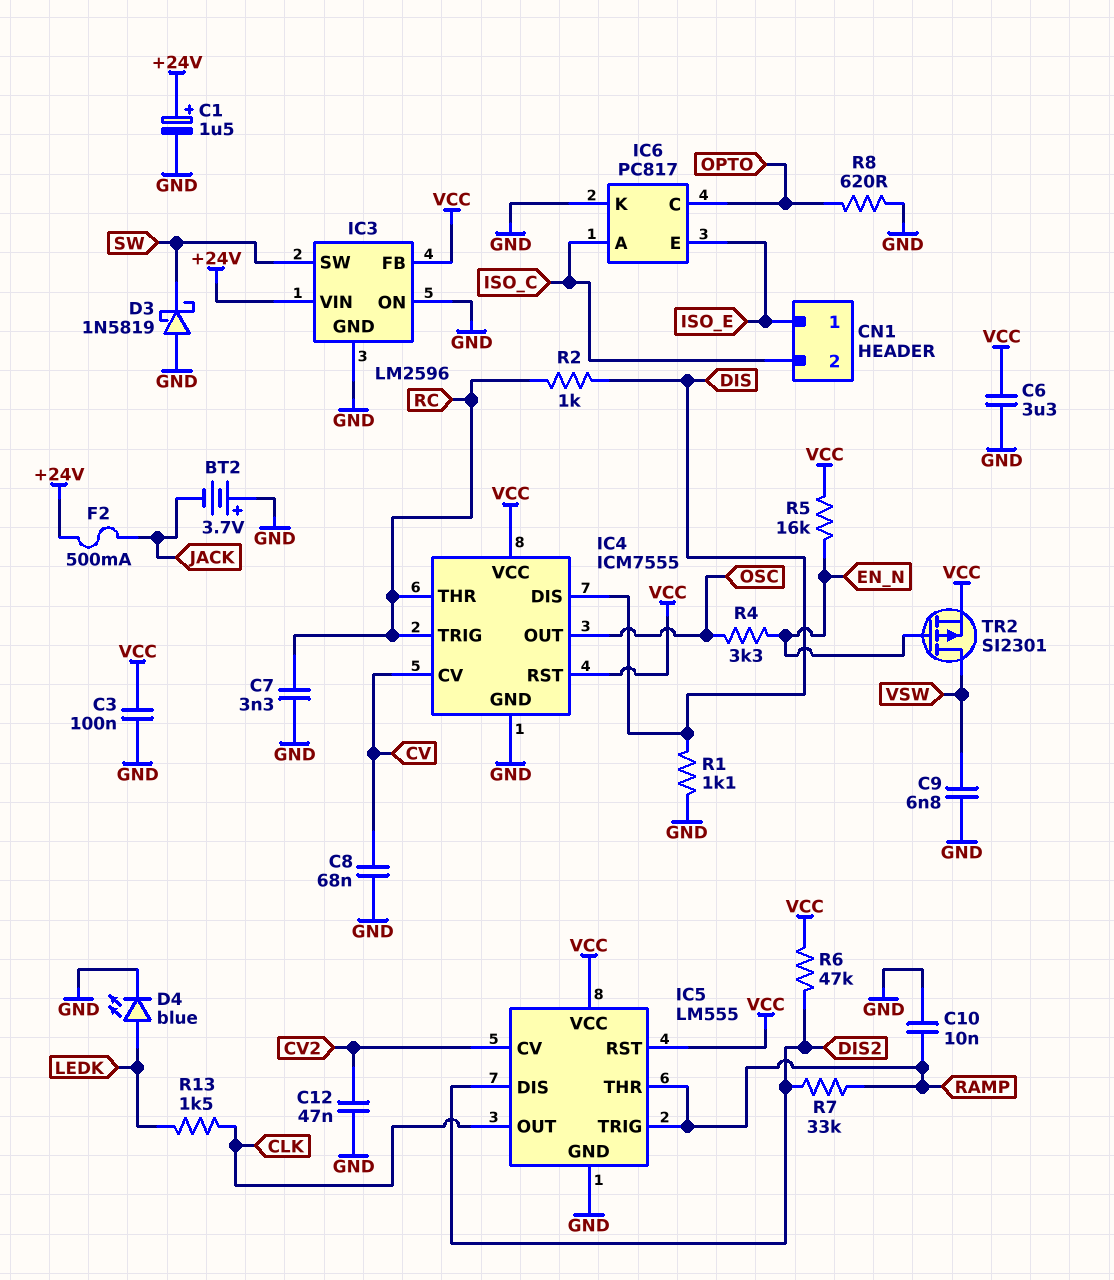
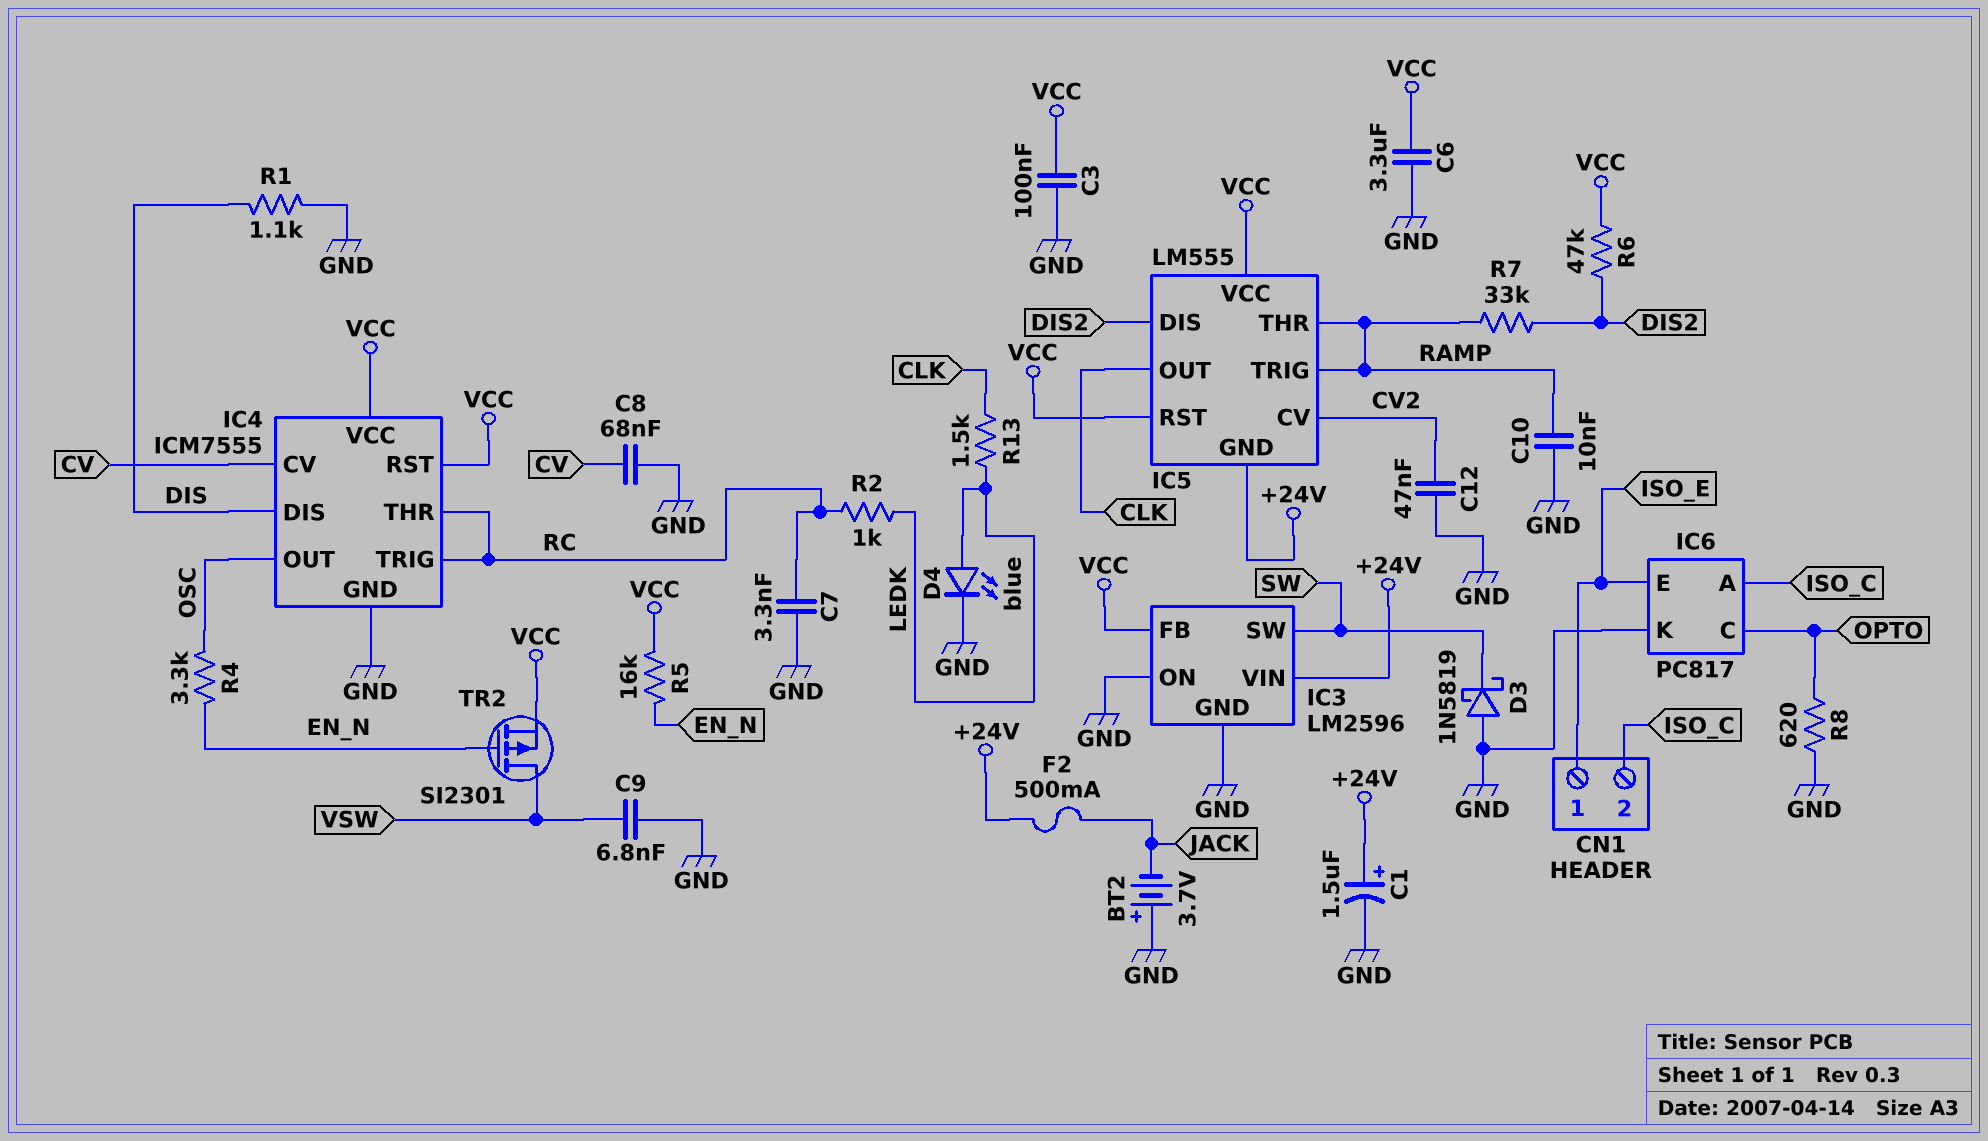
IC5 pin GND: GND -> +24V
R2: 1k (DIS, RC) -> 1k (LEDK, RC)

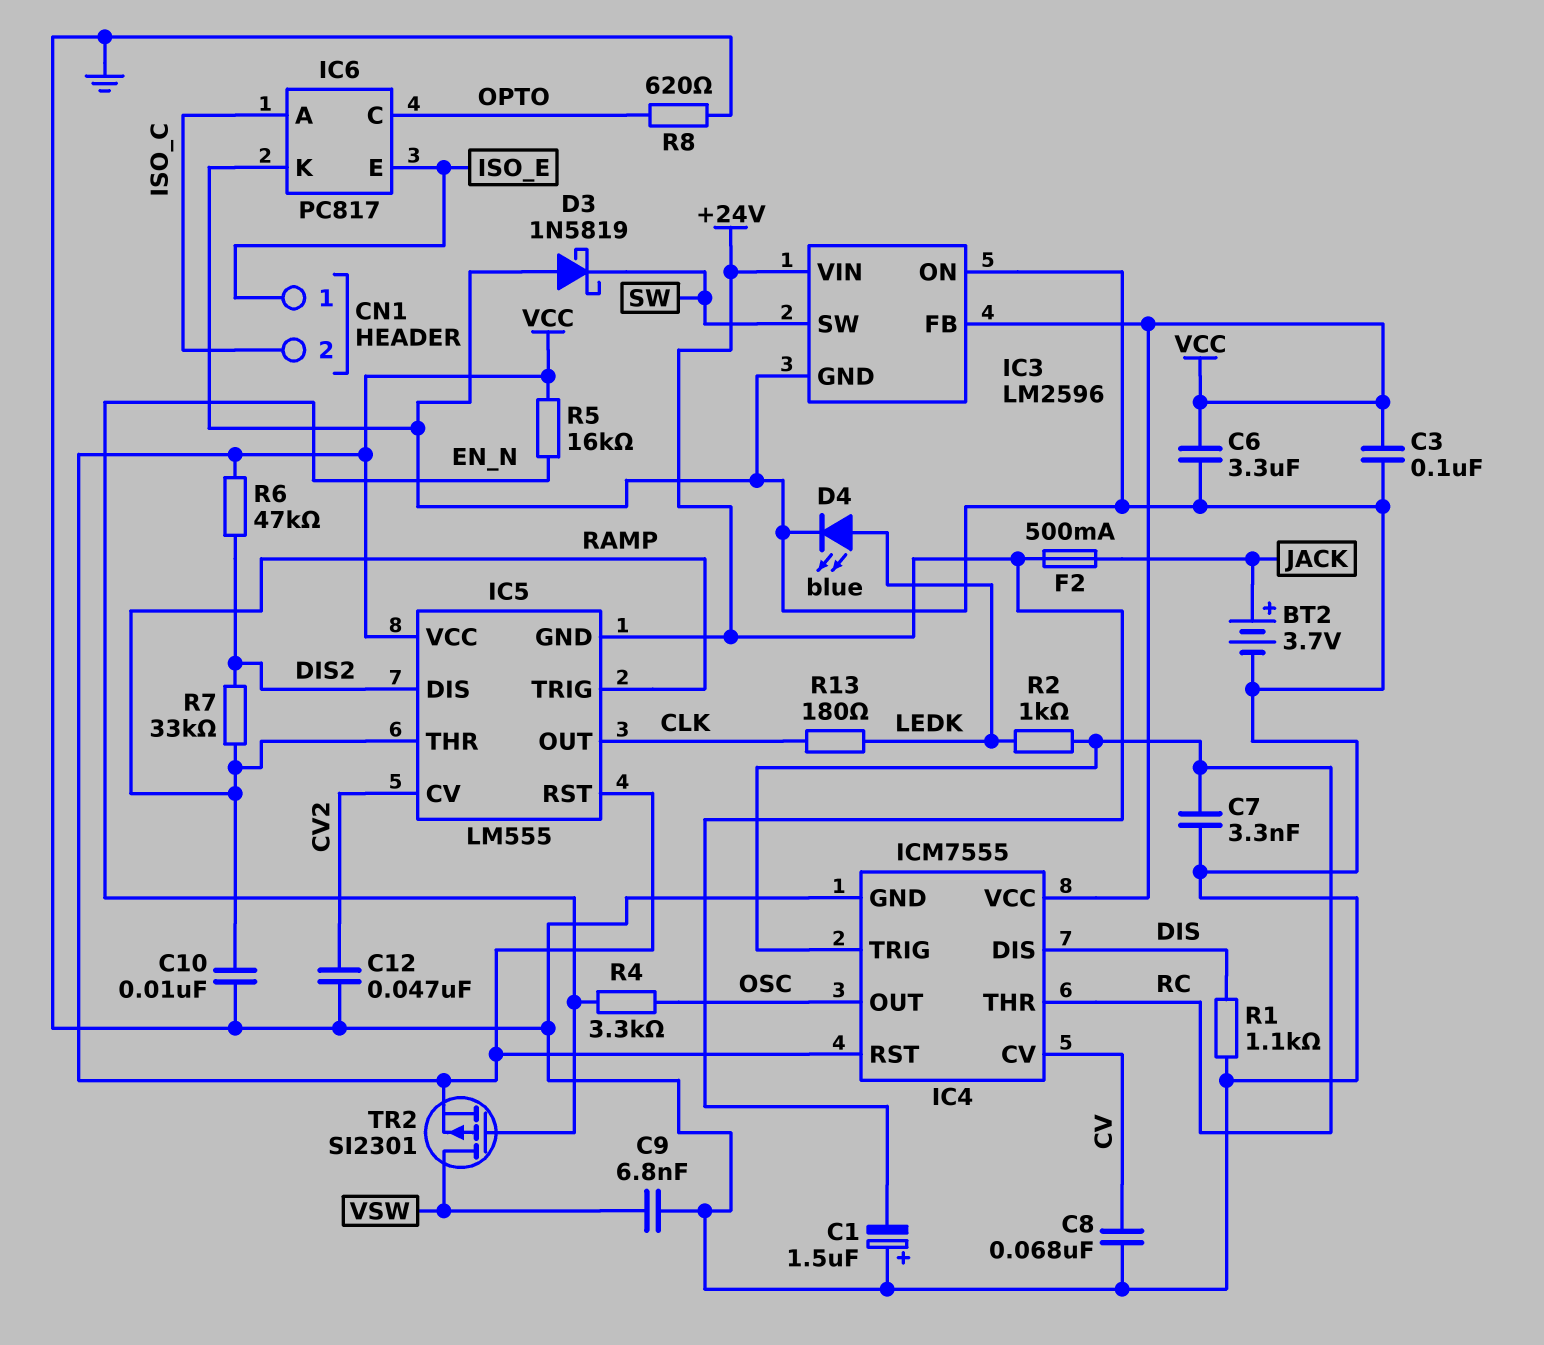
BT2: 3.7V (plus GND, minus JACK) -> 3.7V (plus JACK, minus GND)
C1: 1.5uF (plus +24V, minus GND) -> 1.5uF (plus GND, minus +24V)
R13: 1.5k (CLK, LEDK) -> 180 (CLK, LEDK)

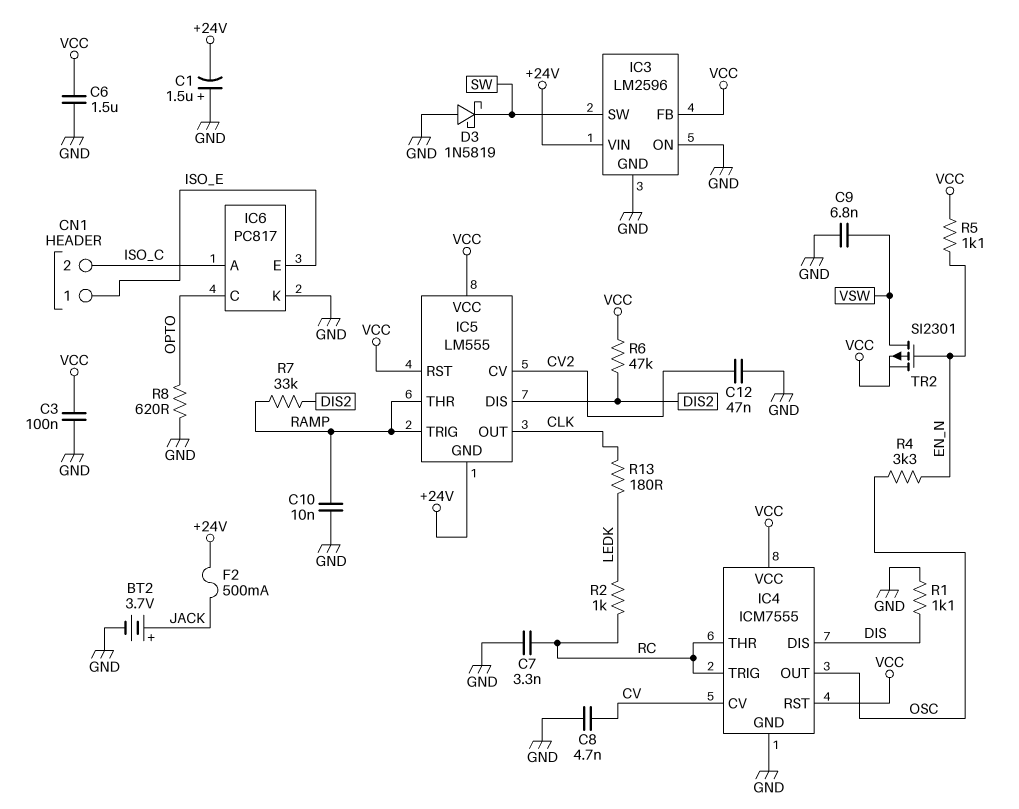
C6: 3.3uF (GND, VCC) -> 1.5uF (GND, VCC)
C8: 68nF (CV, GND) -> 4.7nF (CV, GND)
D4: LED blue (A LEDK, K GND) -> none
R5: 16k (EN_N, VCC) -> 1.1k (EN_N, VCC)

